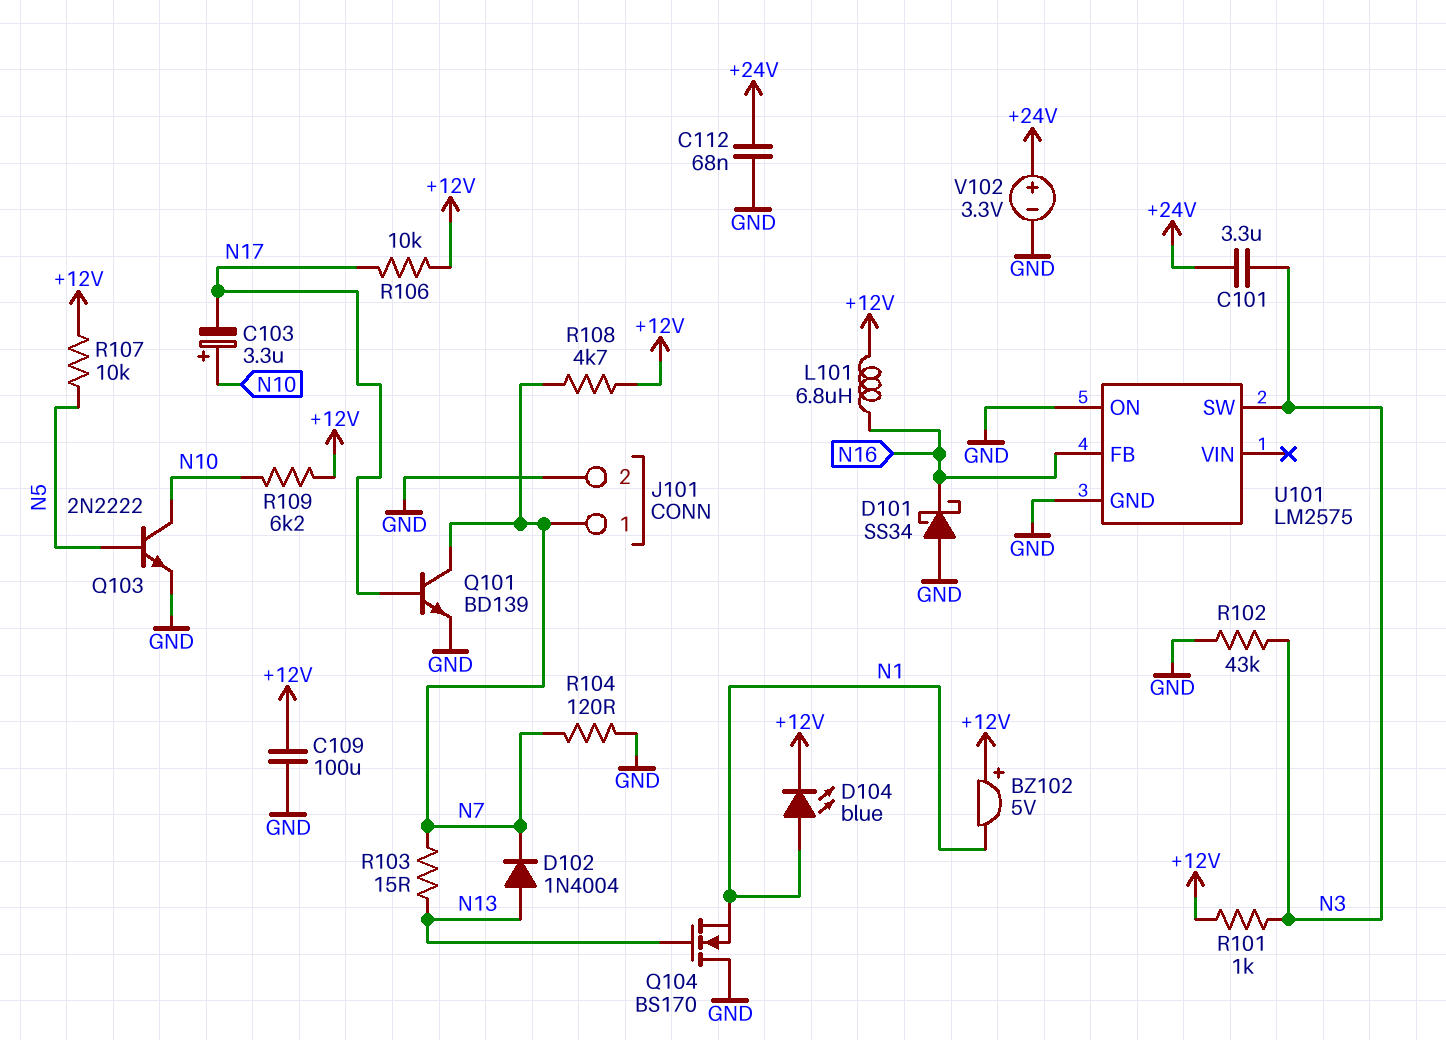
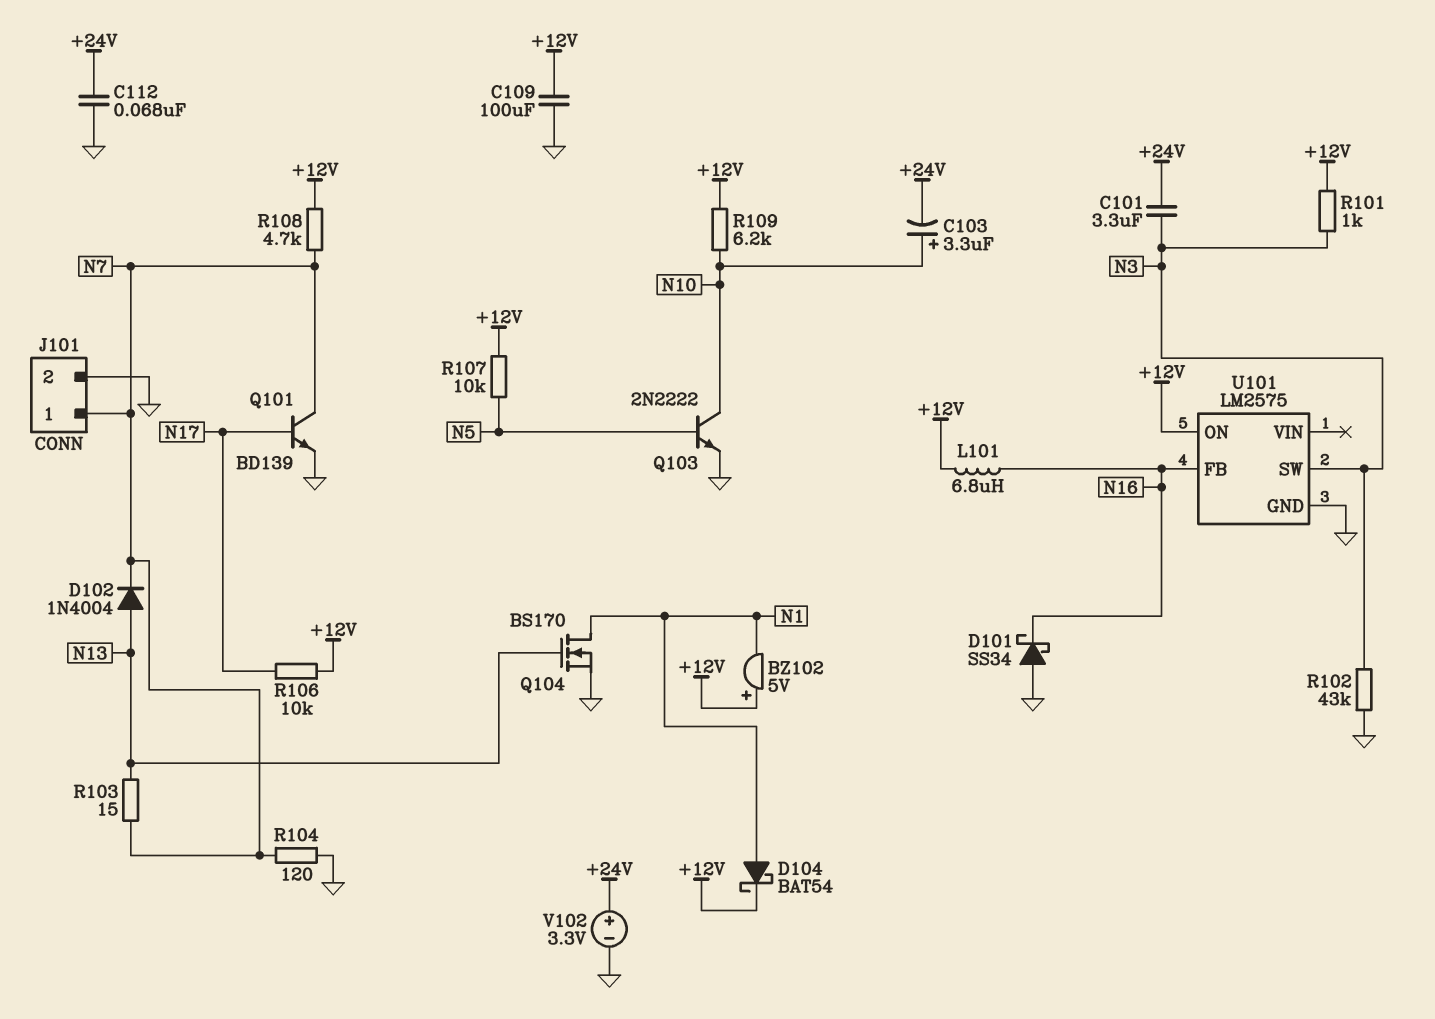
C103: 3.3uF (plus N10, minus N17) -> 3.3uF (plus N10, minus +24V)
D104: LED blue (A N1, K +12V) -> schottky BAT54 (A N1, K +12V)
Q104: NMOS BS170 (G N13, D GND, S N1) -> NMOS BS170 (G N13, D N1, S GND)
U101 pin ON: GND -> +12V

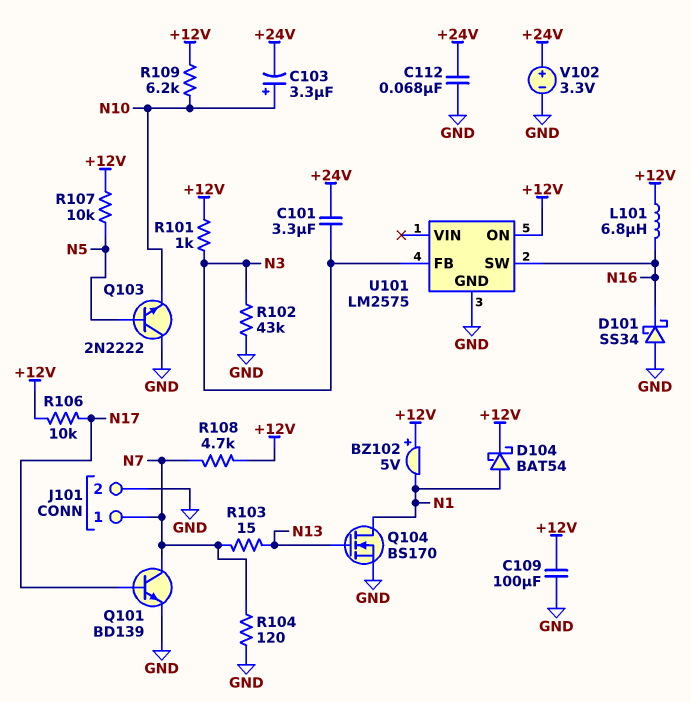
D102: diode 1N4004 (A N13, K N7) -> none
Q103: NPN 2N2222 (B N5, C N10, E GND) -> NPN 2N2222 (B N5, C GND, E N10)
U101 pin FB: N16 -> N3
U101 pin SW: N3 -> N16

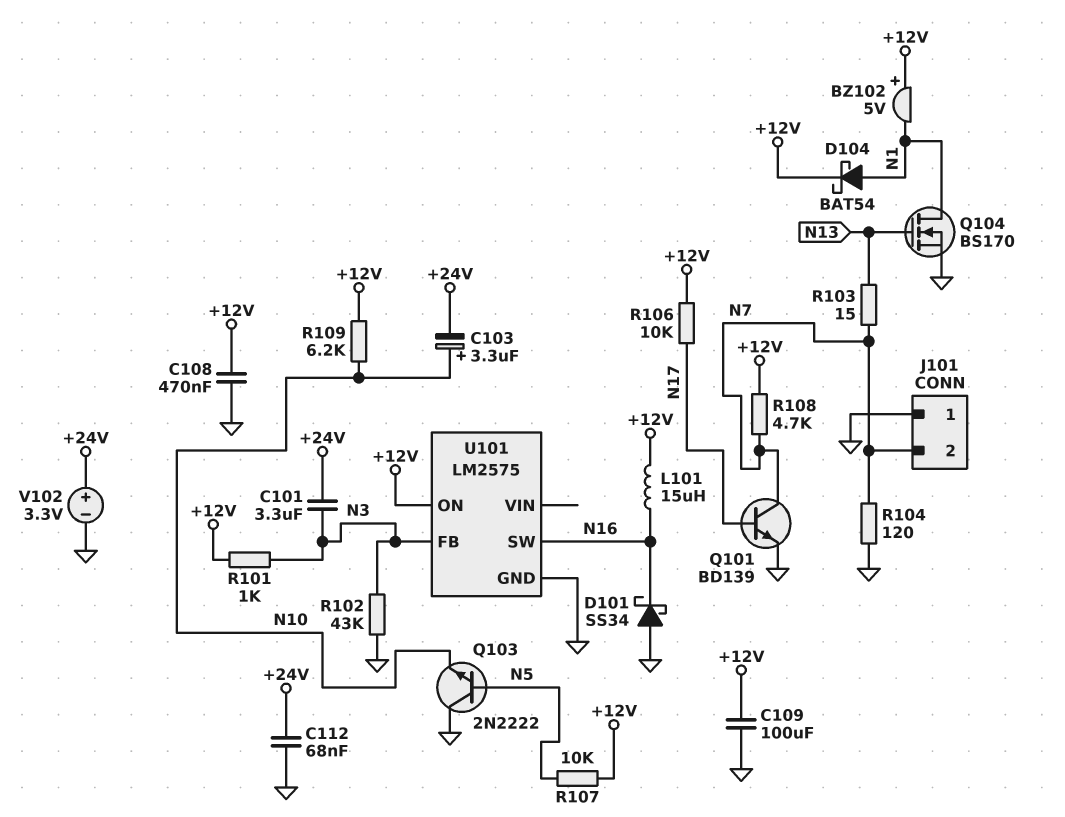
C108: none -> 470nF (+12V, GND)
J101 pin 1: N7 -> GND
J101 pin 2: GND -> N7
L101: 6.8uH (+12V, N16) -> 15uH (+12V, N16)

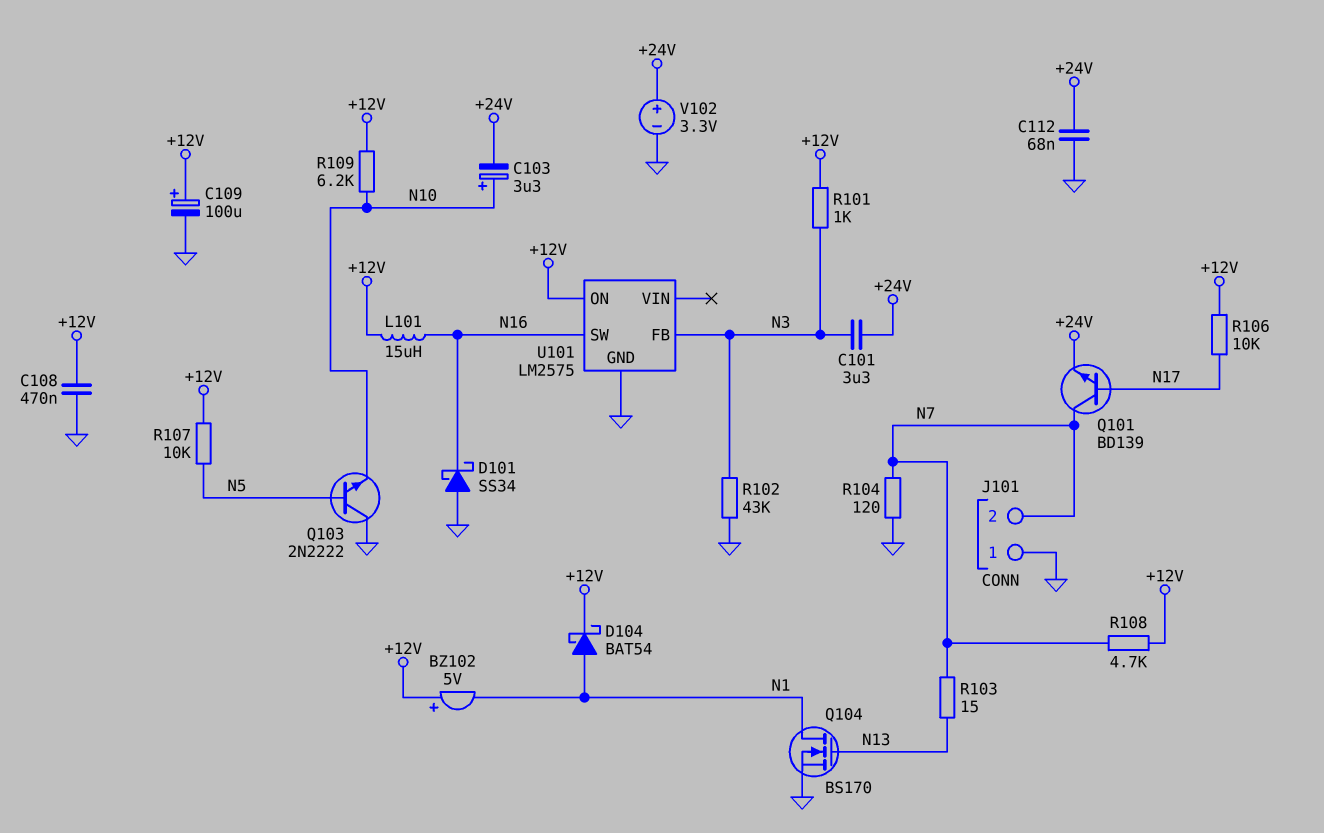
C109: 100uF (+12V, GND) -> 100uF (plus +12V, minus GND)
Q101: NPN BD139 (B N17, C N7, E GND) -> NPN BD139 (B N17, C N7, E +24V)

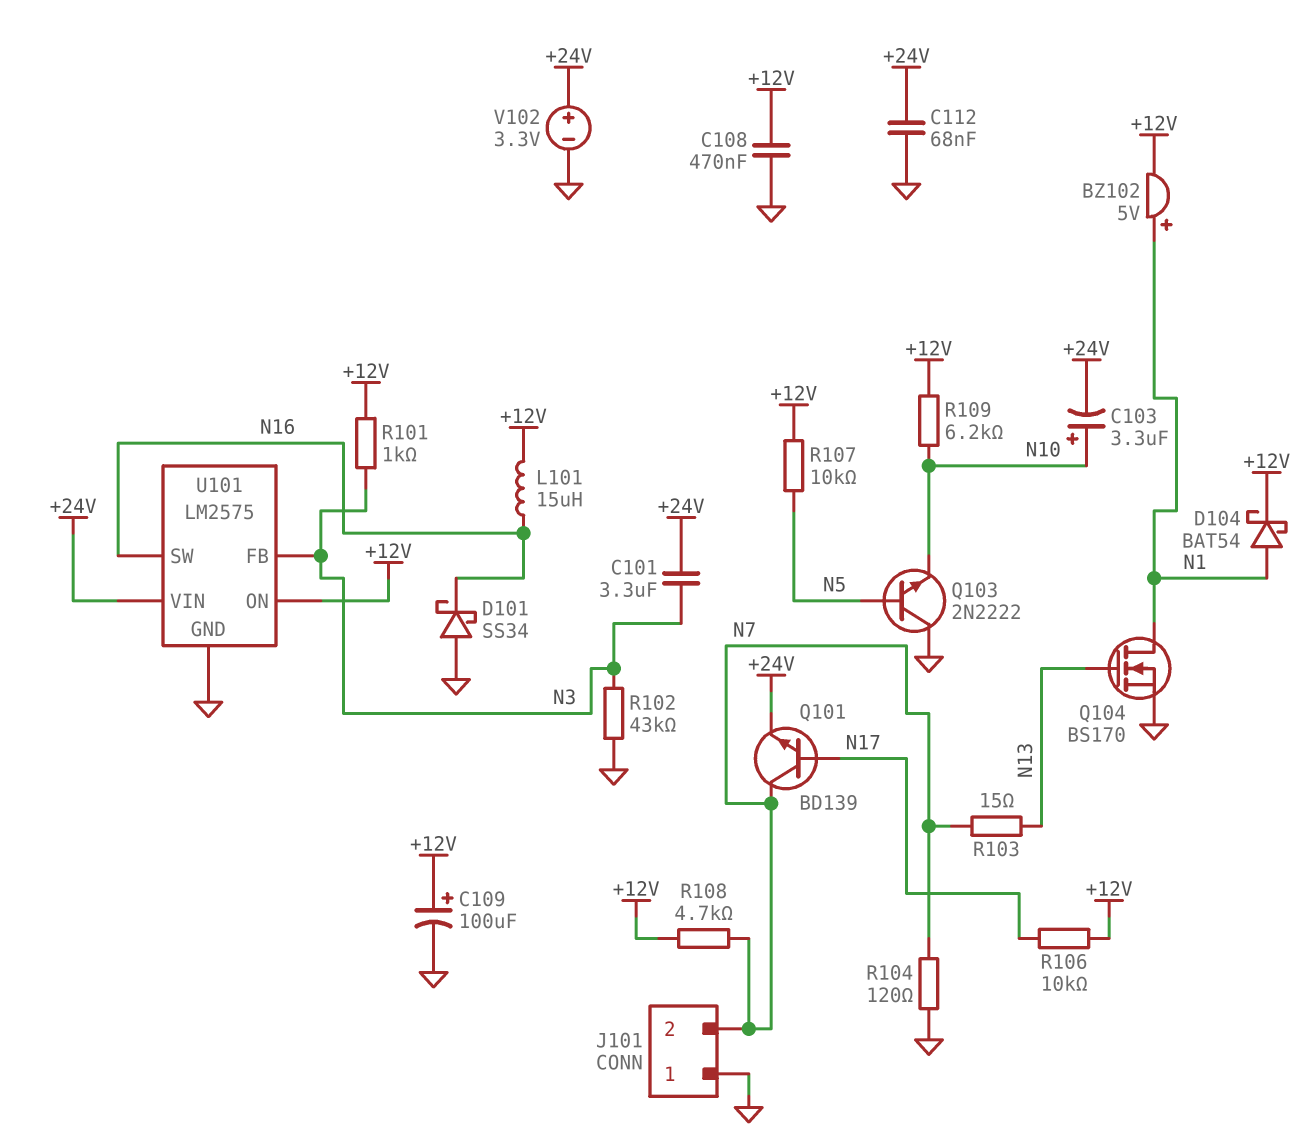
BZ102: buzzer 5V (plus +12V, minus N1) -> buzzer 5V (plus N1, minus +12V)
U101 pin VIN: none -> +24V

